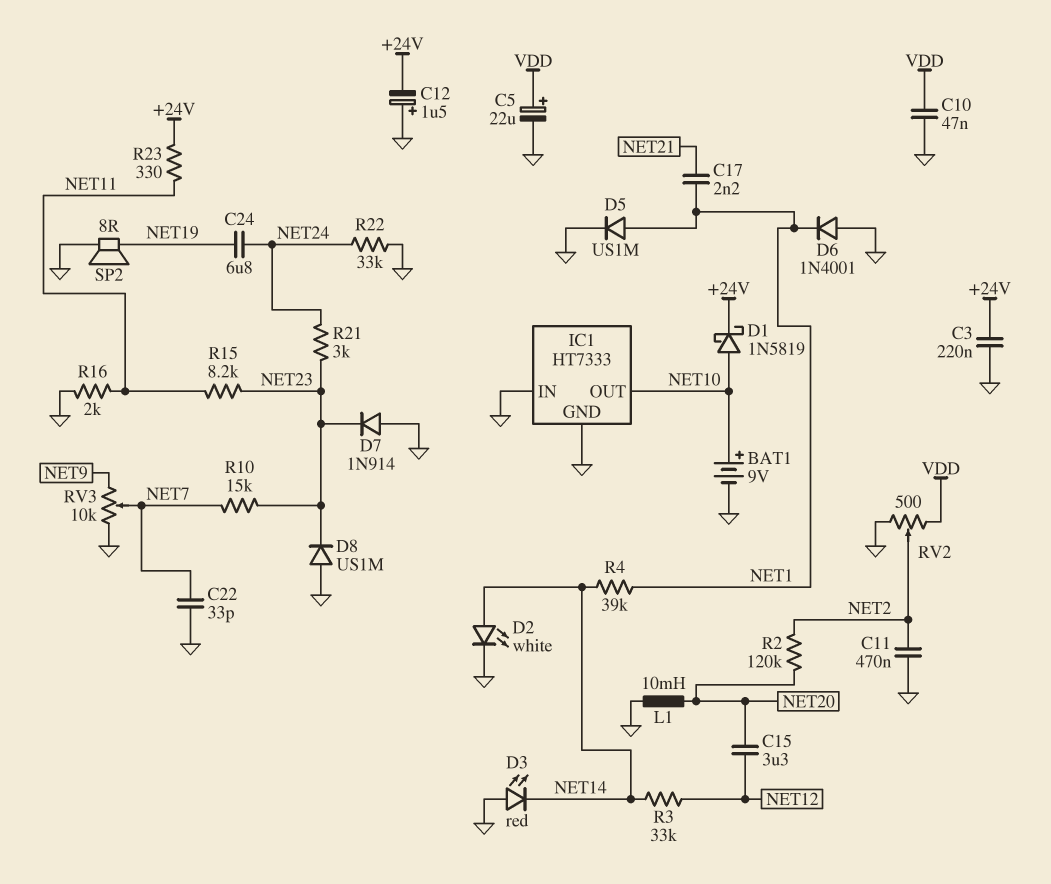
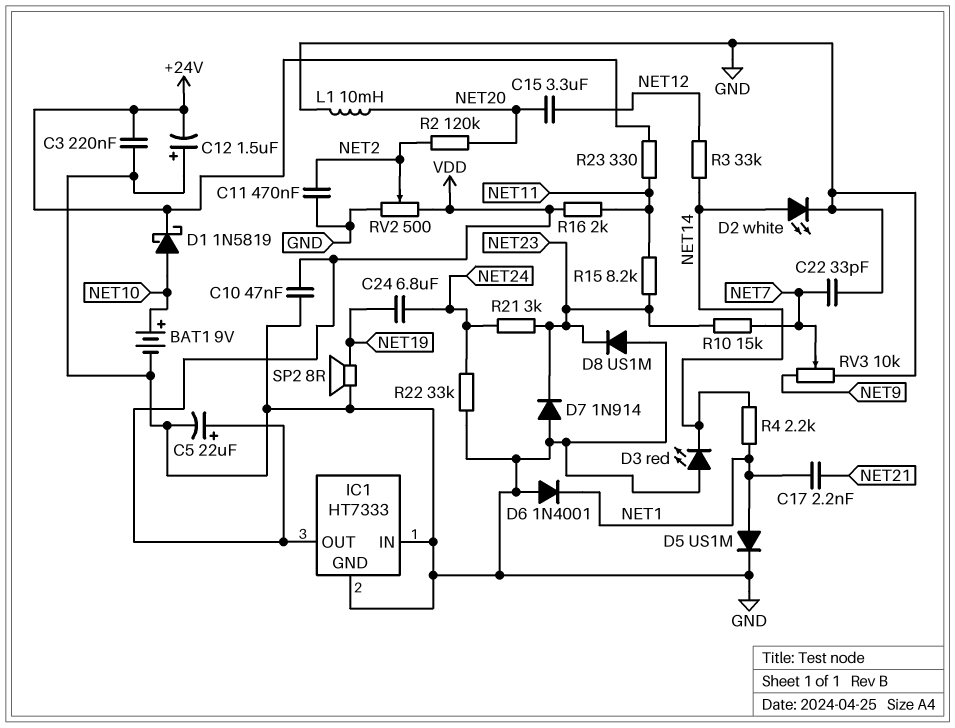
IC1 pin OUT: NET10 -> VDD
R4: 39k (NET1, NET14) -> 2.2k (NET1, NET14)
R16: 2k (GND, NET11) -> 2k (NET11, VDD)

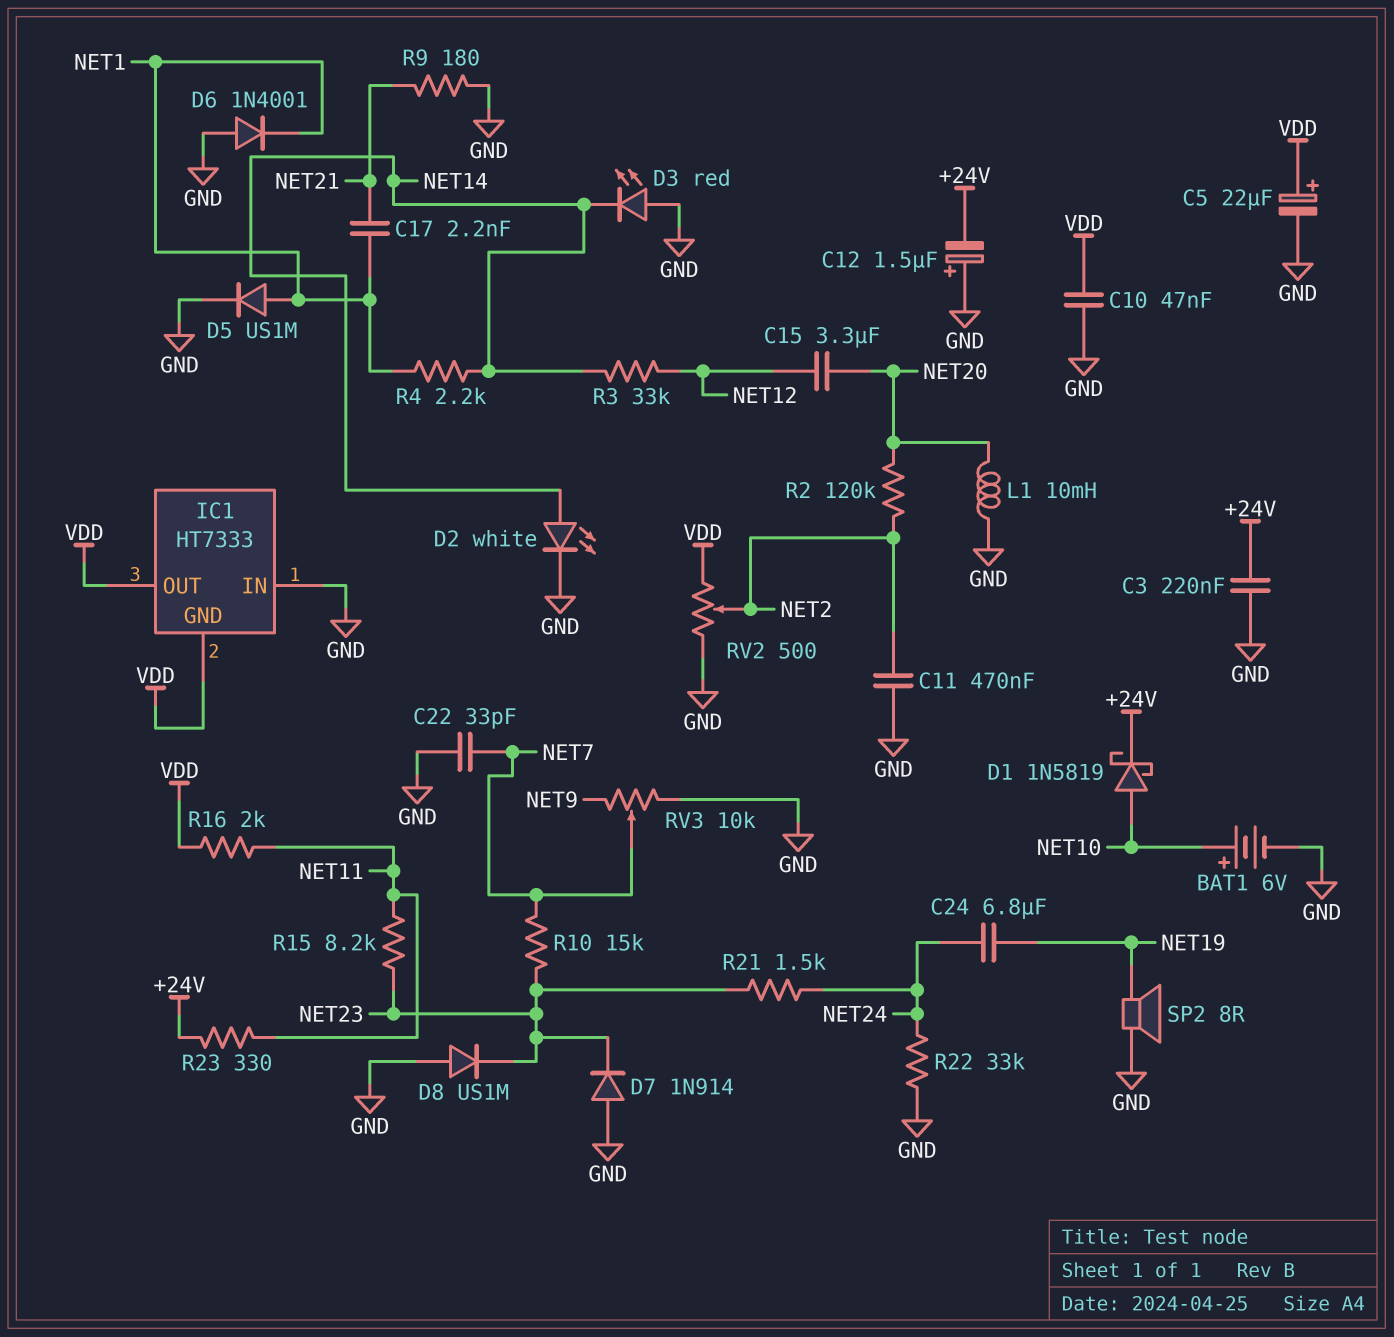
BAT1: 9V (plus NET10, minus GND) -> 6V (plus NET10, minus GND)
IC1 pin GND: GND -> VDD
R9: none -> 180 (GND, NET21)
R21: 3k (NET23, NET24) -> 1.5k (NET23, NET24)

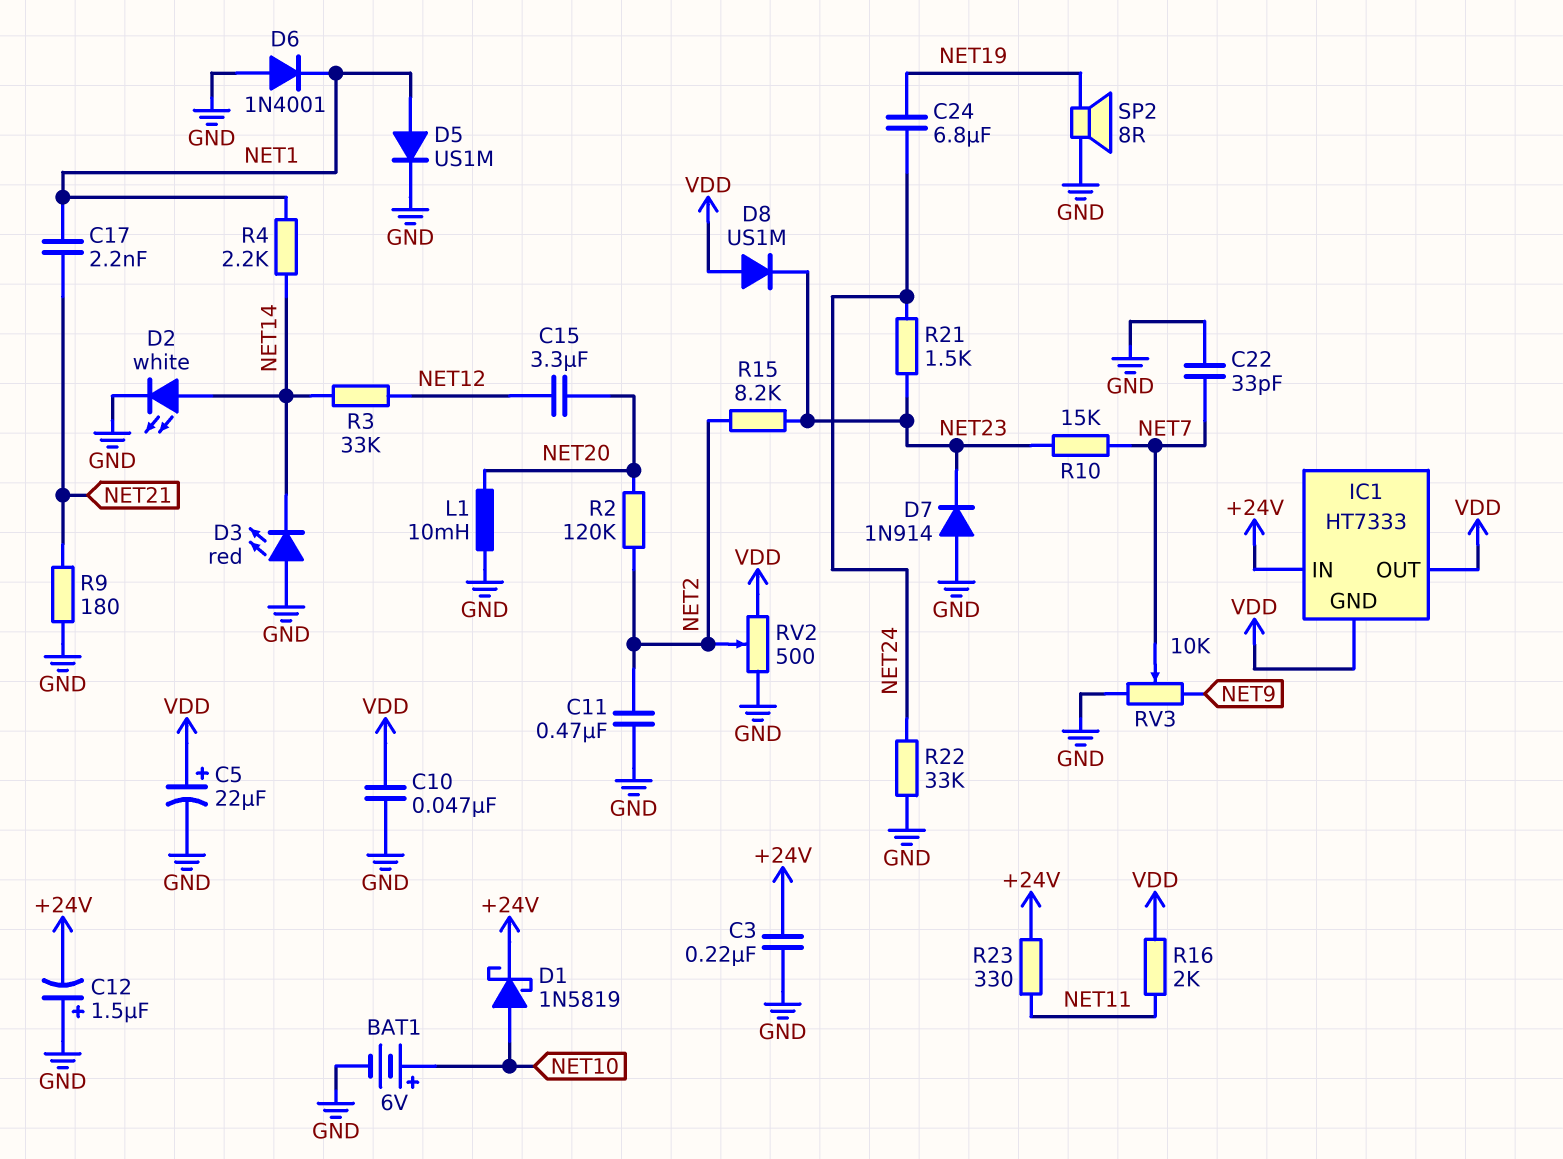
D8: diode US1M (A GND, K NET23) -> diode US1M (A VDD, K NET23)
IC1 pin IN: GND -> +24V
R15: 8.2k (NET11, NET23) -> 8.2k (NET2, NET23)

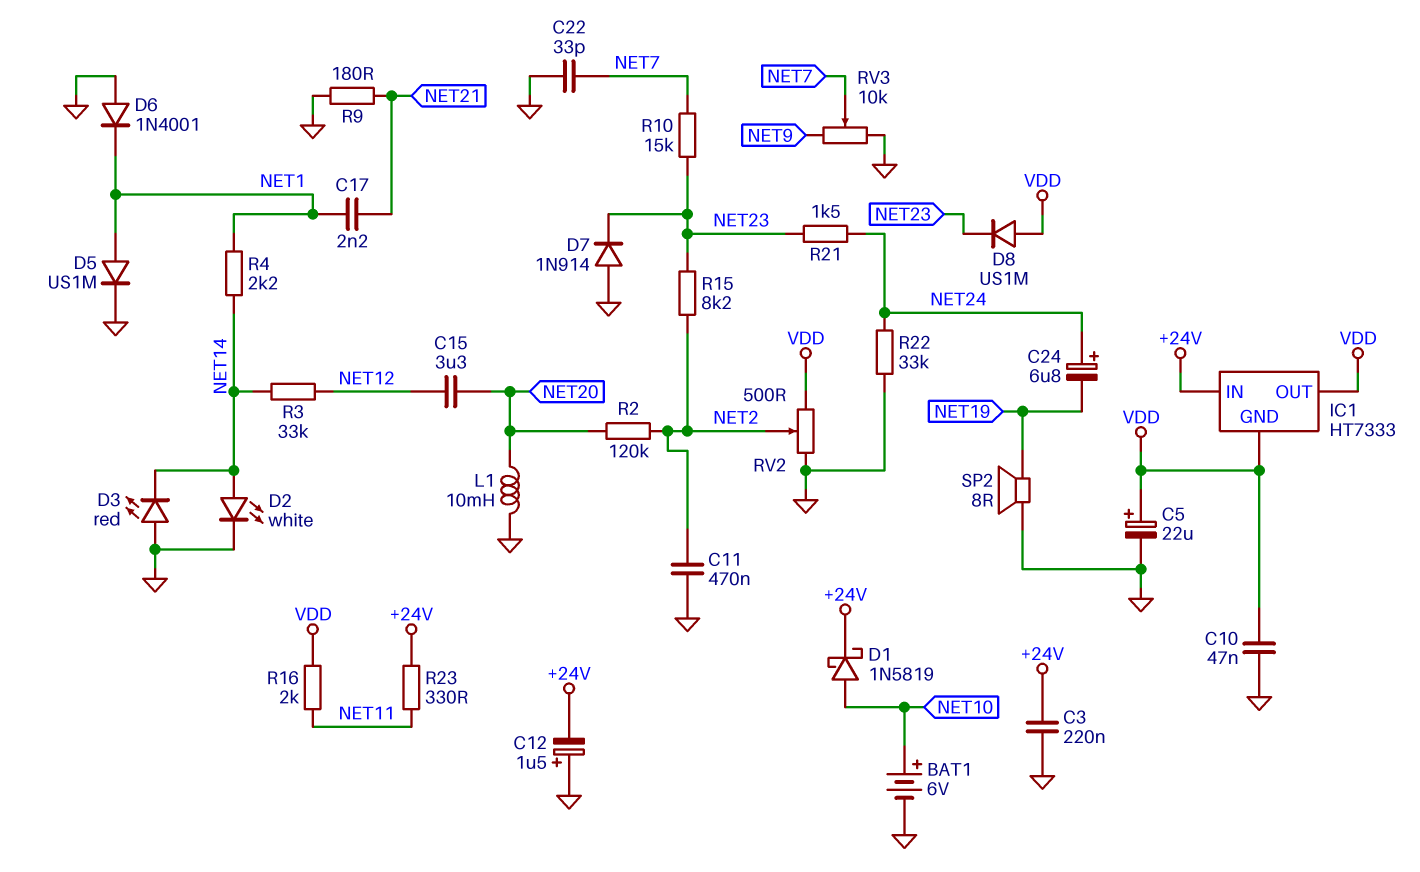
C24: 6.8uF (NET19, NET24) -> 6.8uF (plus NET24, minus NET19)

